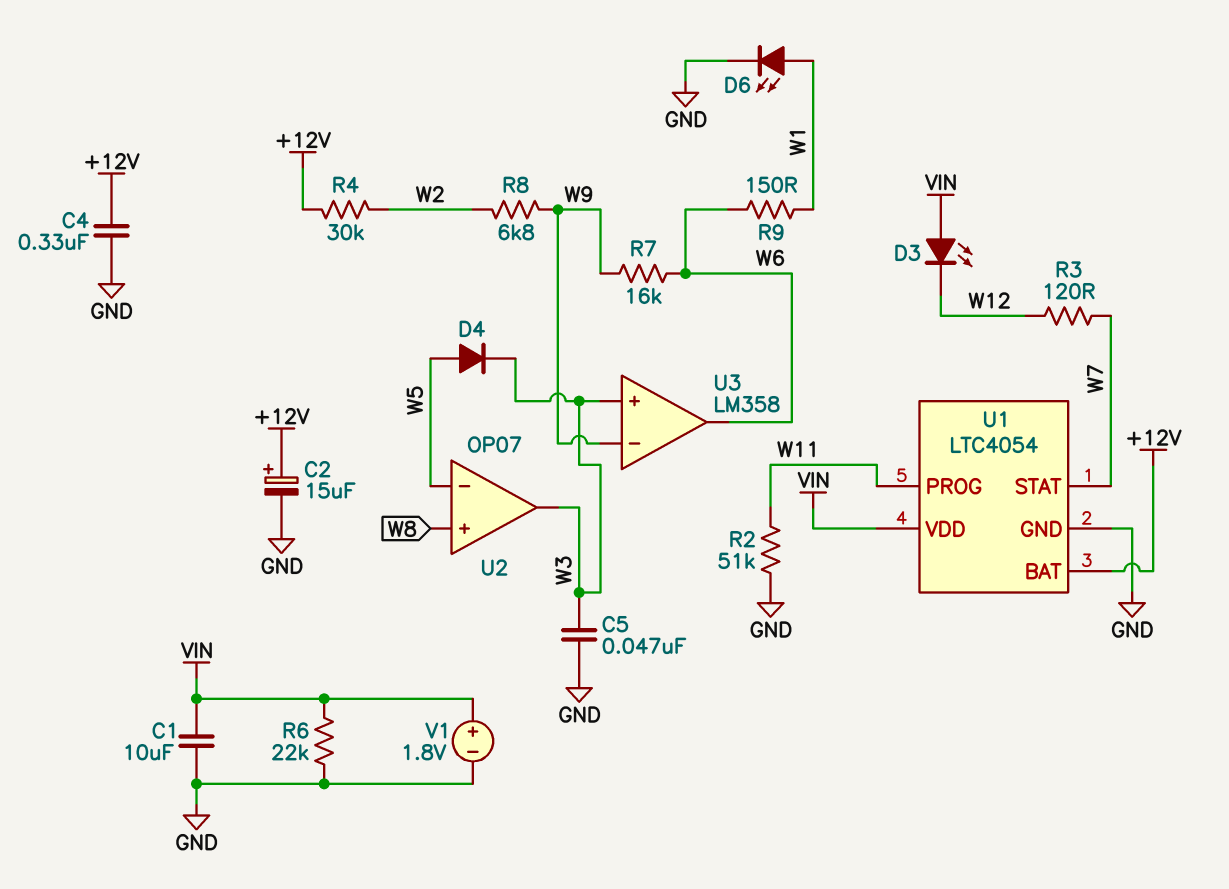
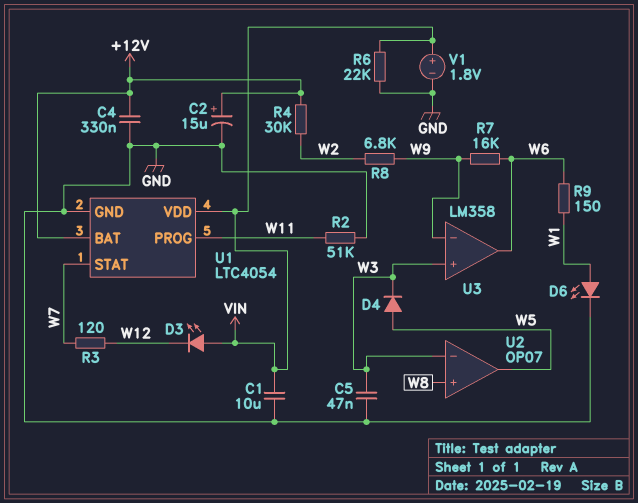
U2 pin in-: W5 -> W3
U2 pin out: W3 -> W5

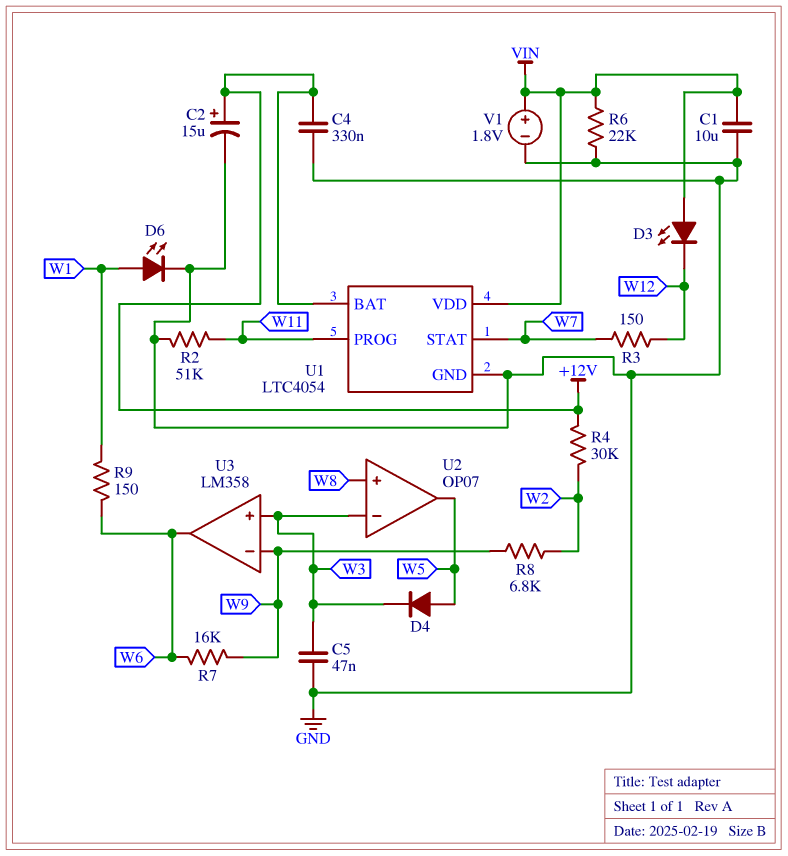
R3: 120 (W7, W12) -> 150 (W7, W12)

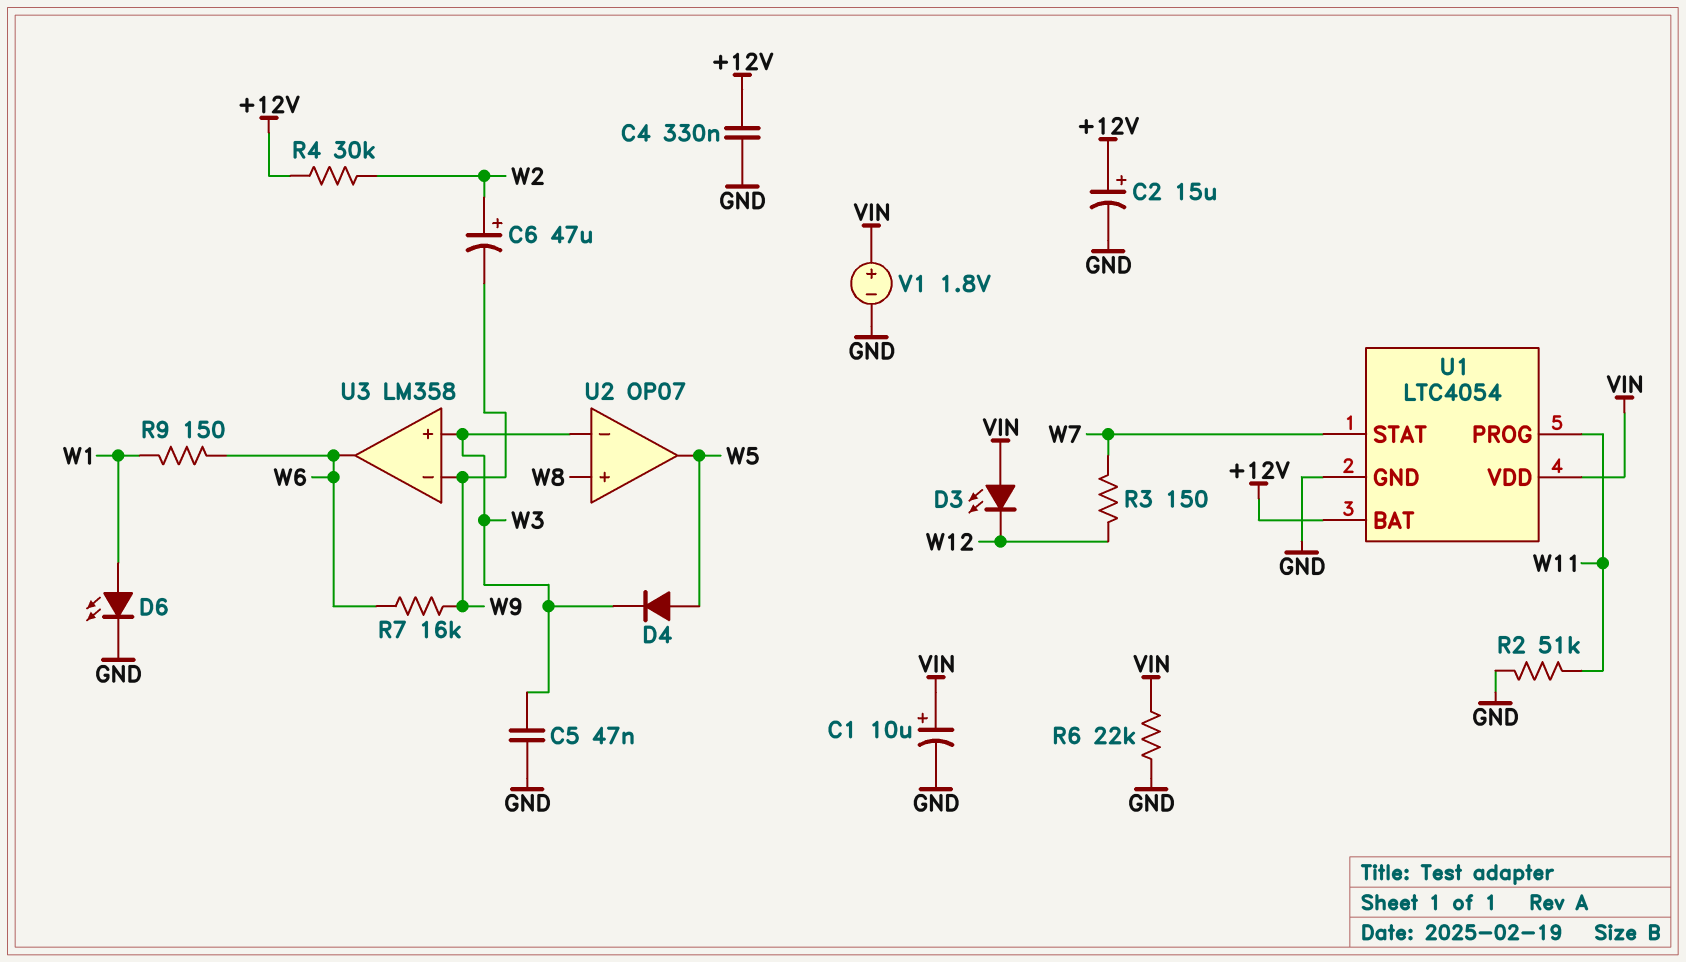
C1: 10uF (GND, VIN) -> 10uF (plus VIN, minus GND)
C6: none -> 47uF (plus W2, minus W9)
R8: 6.8k (W2, W9) -> none

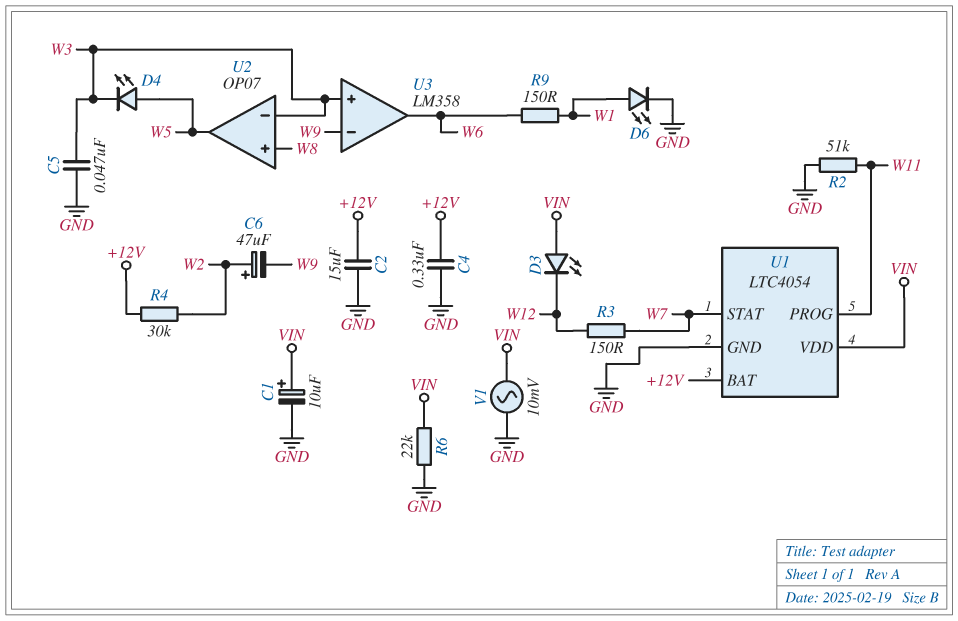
C2: 15uF (plus +12V, minus GND) -> 15uF (+12V, GND)
D4: diode (A W5, K W3) -> LED (A W5, K W3)
R7: 16k (W6, W9) -> none
V1: 1.8V (plus VIN, minus GND) -> AC 10mV (GND, VIN)

